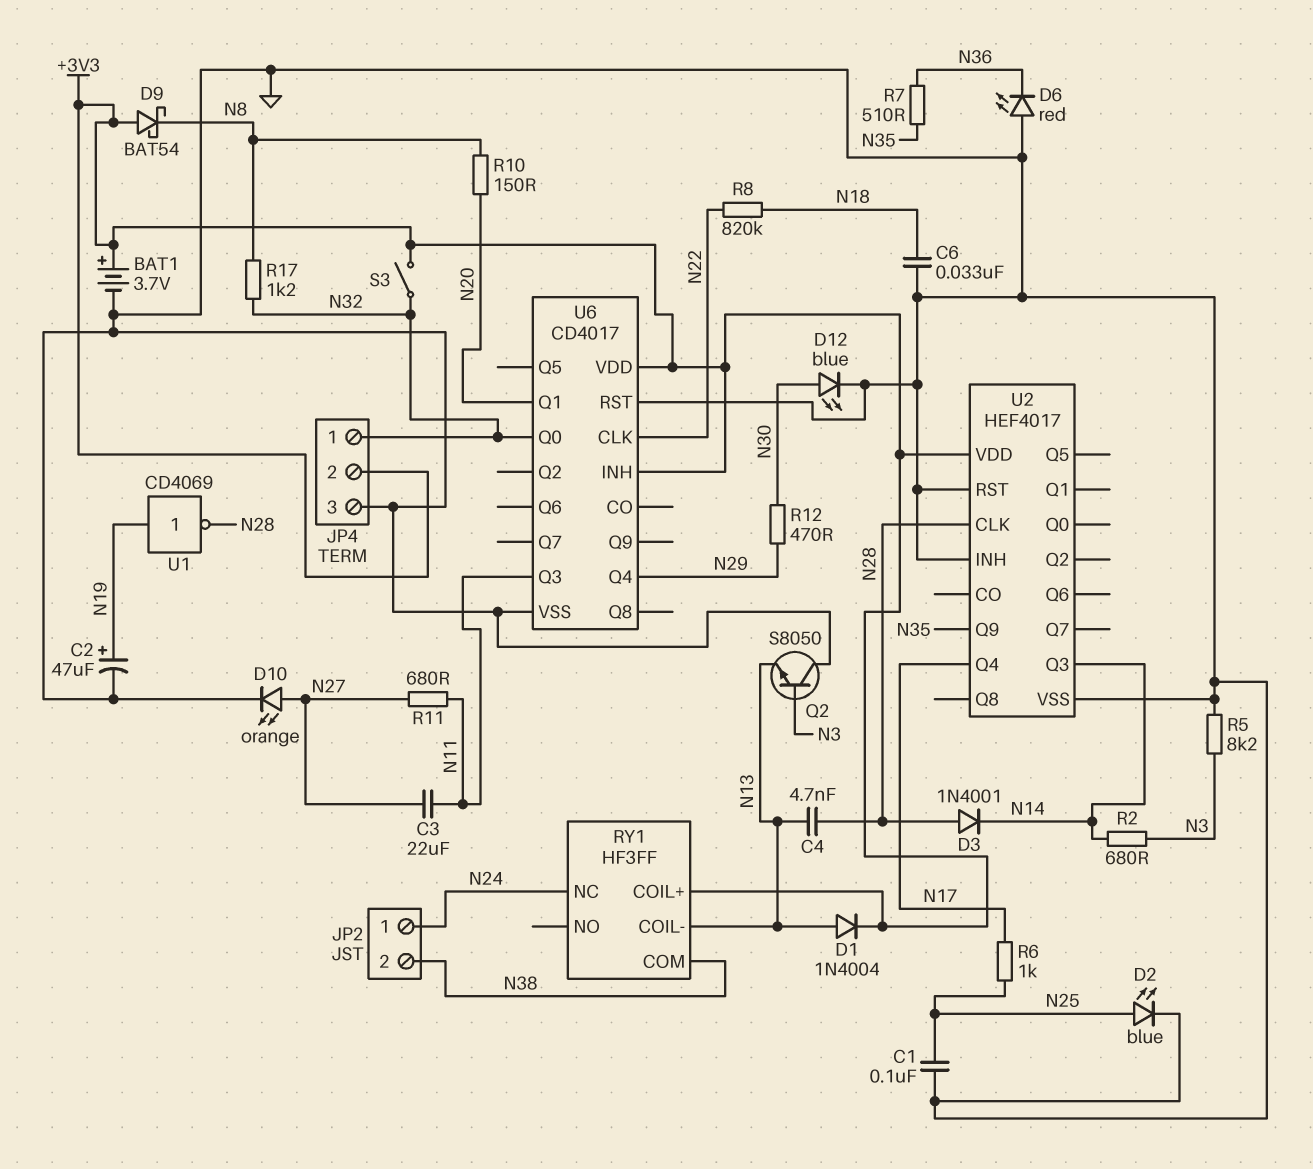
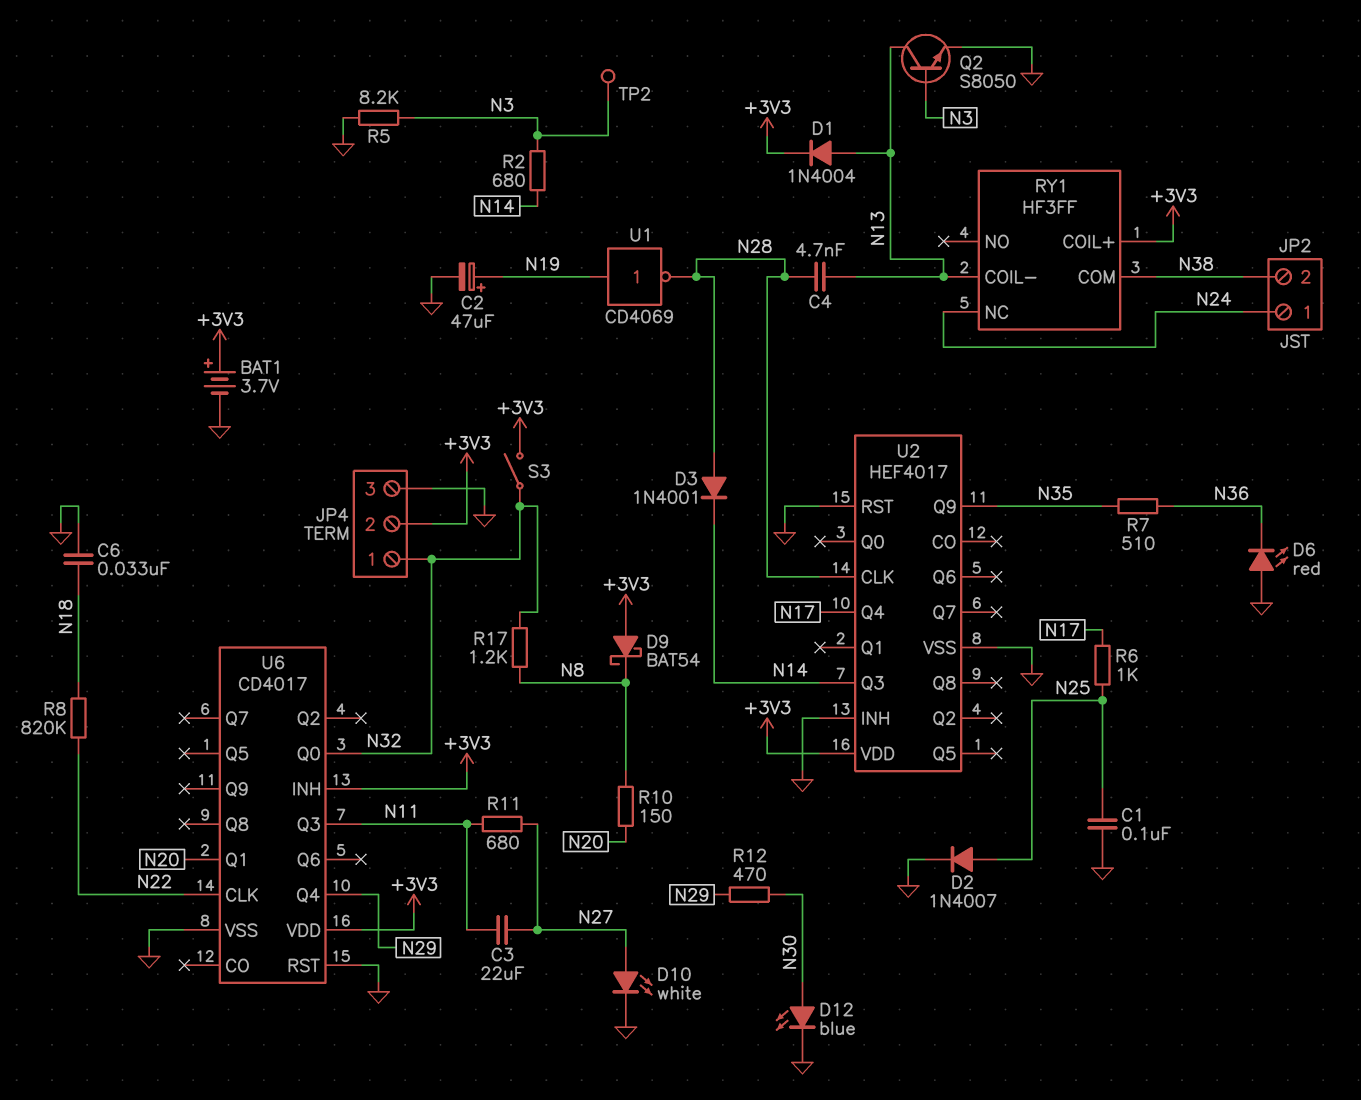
D2: LED blue (A N25, K GND) -> diode 1N4007 (A N25, K GND)
D10: LED orange (A N27, K GND) -> LED white (A N27, K GND)
Q2: NPN S8050 (B N3, C GND, E N13) -> NPN S8050 (B N3, C N13, E GND)
TP2: none -> test point (N3)

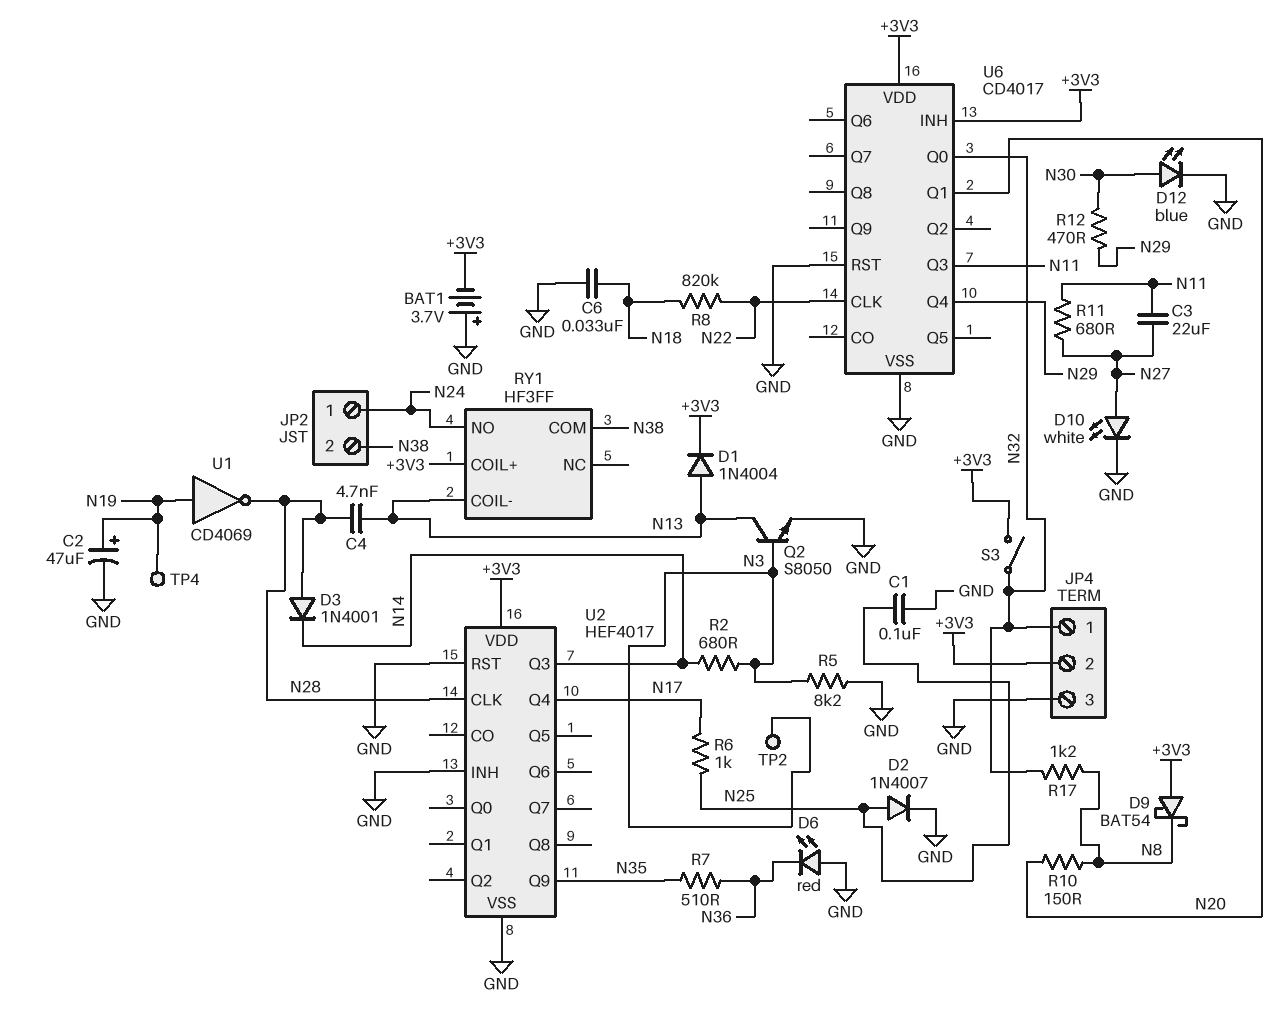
BAT1: 3.7V (plus +3V3, minus GND) -> 3.7V (plus GND, minus +3V3)
RY1 pin NC: N24 -> none
RY1 pin NO: none -> N24
TP4: none -> test point (N19)

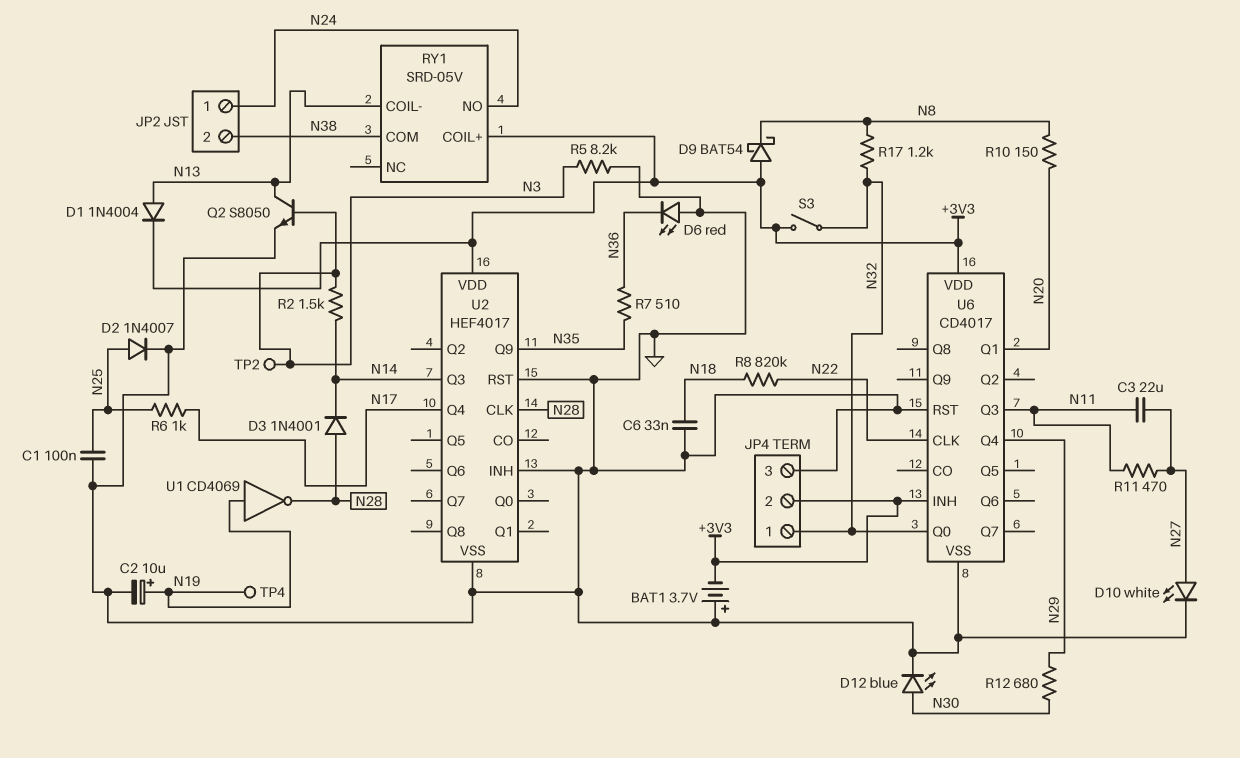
C2: 47uF (plus N19, minus GND) -> 10uF (plus N19, minus GND)
C4: 4.7nF (N13, N28) -> none
R2: 680 (N3, N14) -> 1.5k (N3, N14)
R11: 680 (N11, N27) -> 470 (N11, N27)
R12: 470 (N29, N30) -> 680 (N29, N30)
RY1: HF3FF -> SRD-05V

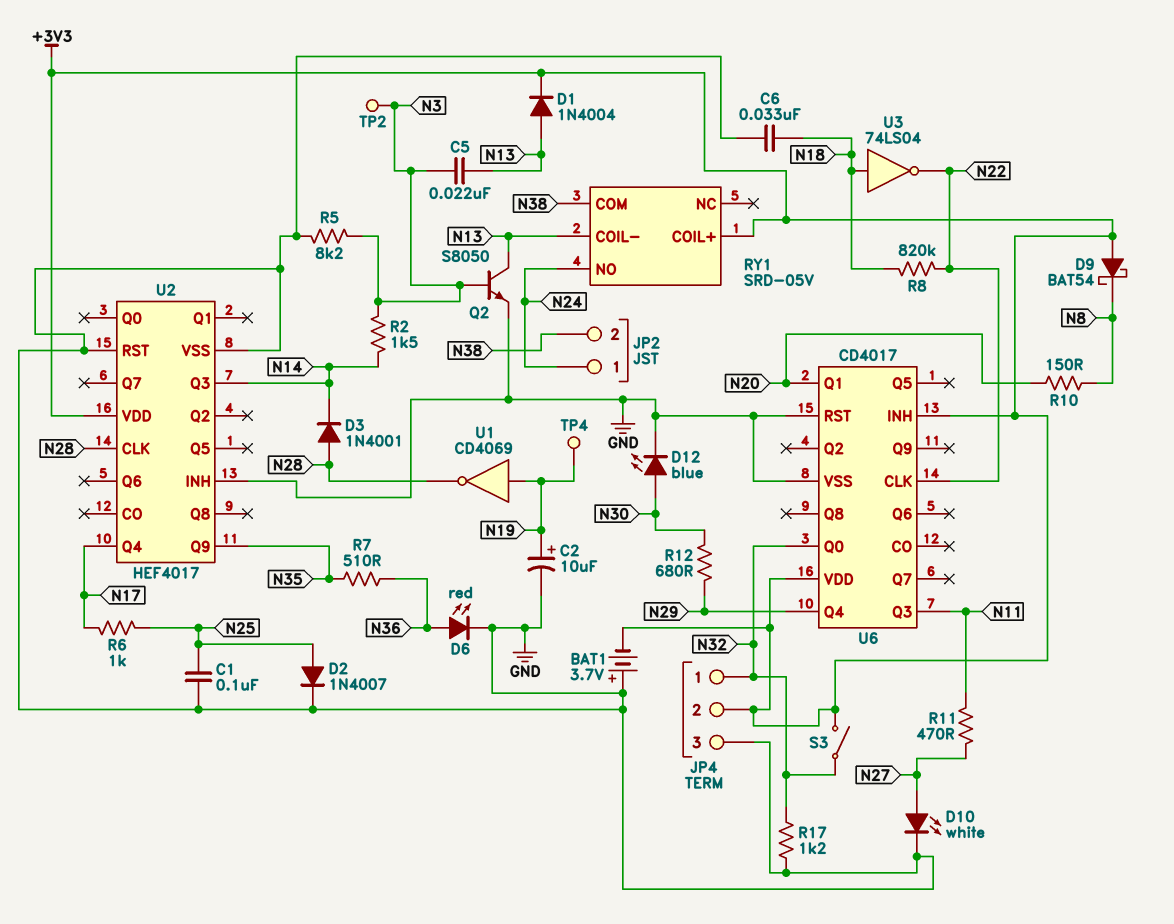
C3: 22uF (N11, N27) -> none
C5: none -> 22nF (N3, N13)
D6: LED red (A GND, K N36) -> LED red (A N36, K GND)
R17: 1.2k (N8, N32) -> 1.2k (GND, N32)
U3: none -> NOT 74LS04 (in N18, out N22)

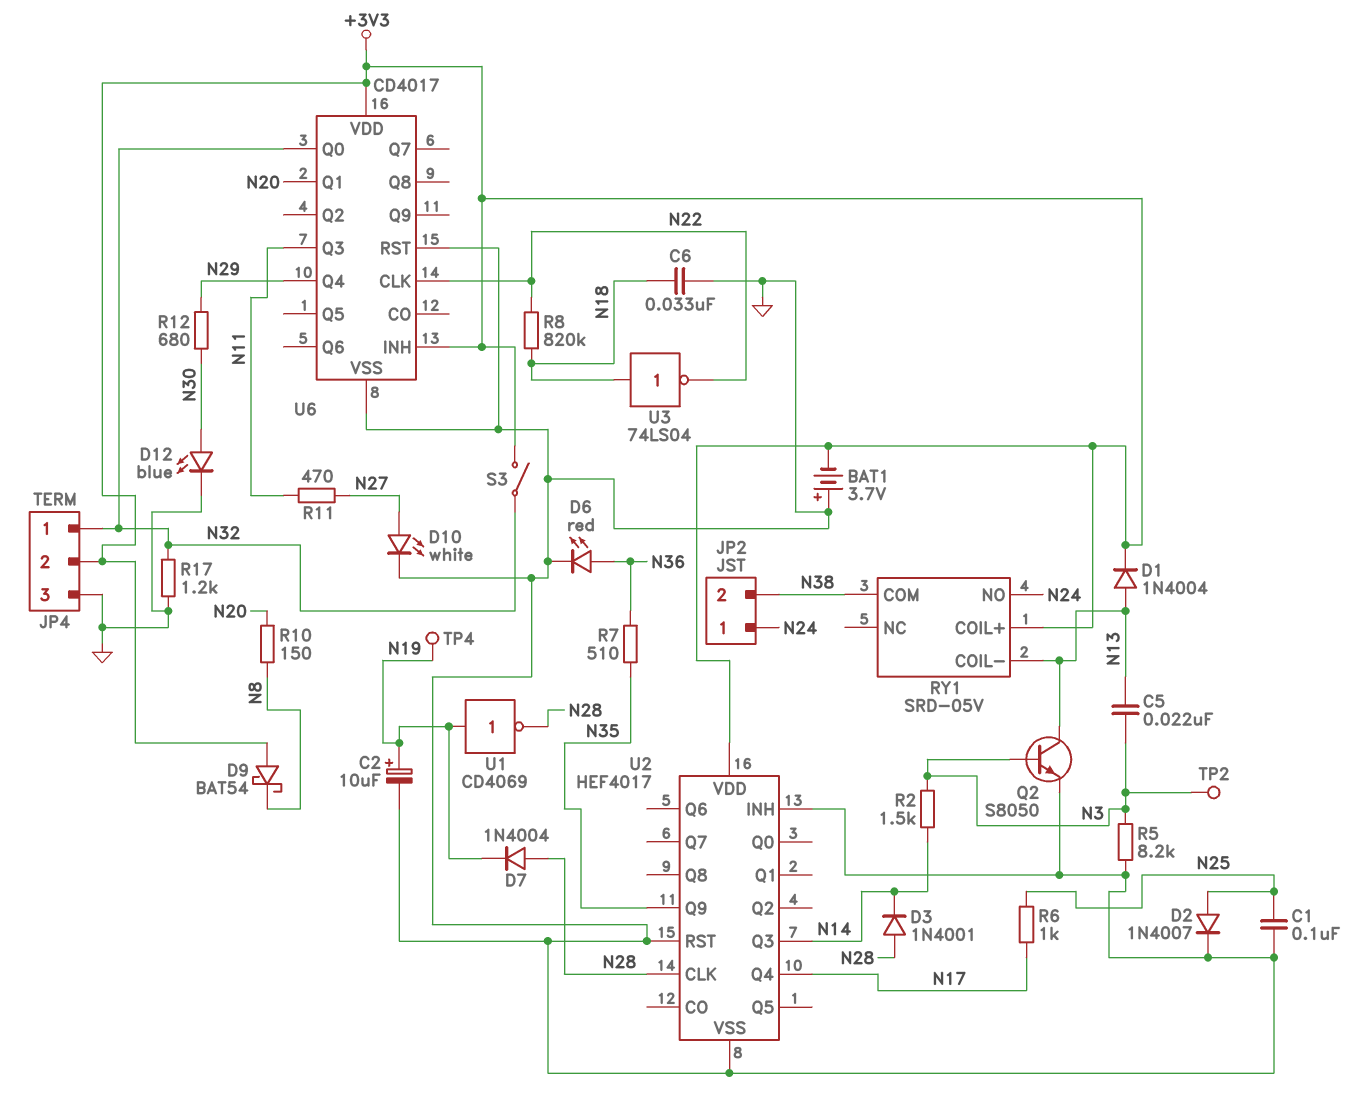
D7: none -> diode 1N4004 (A N28, K N19)

